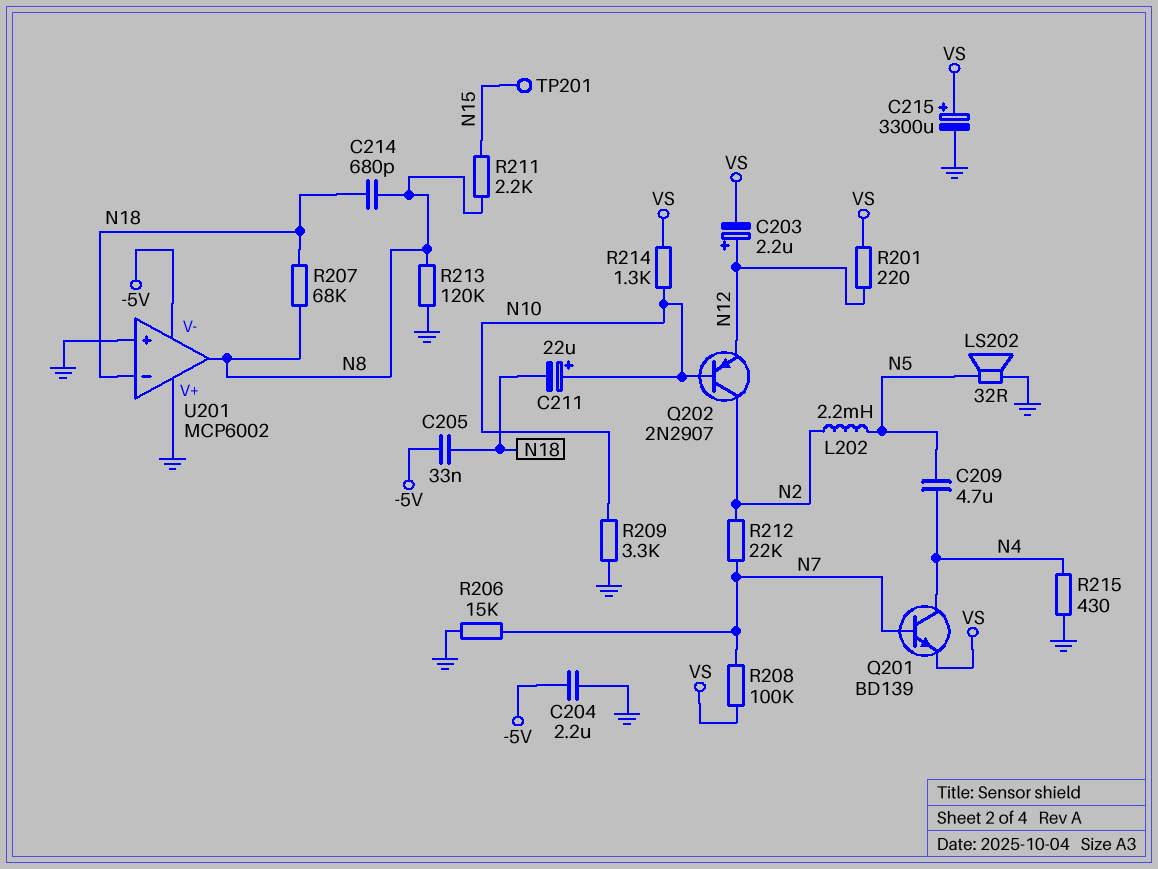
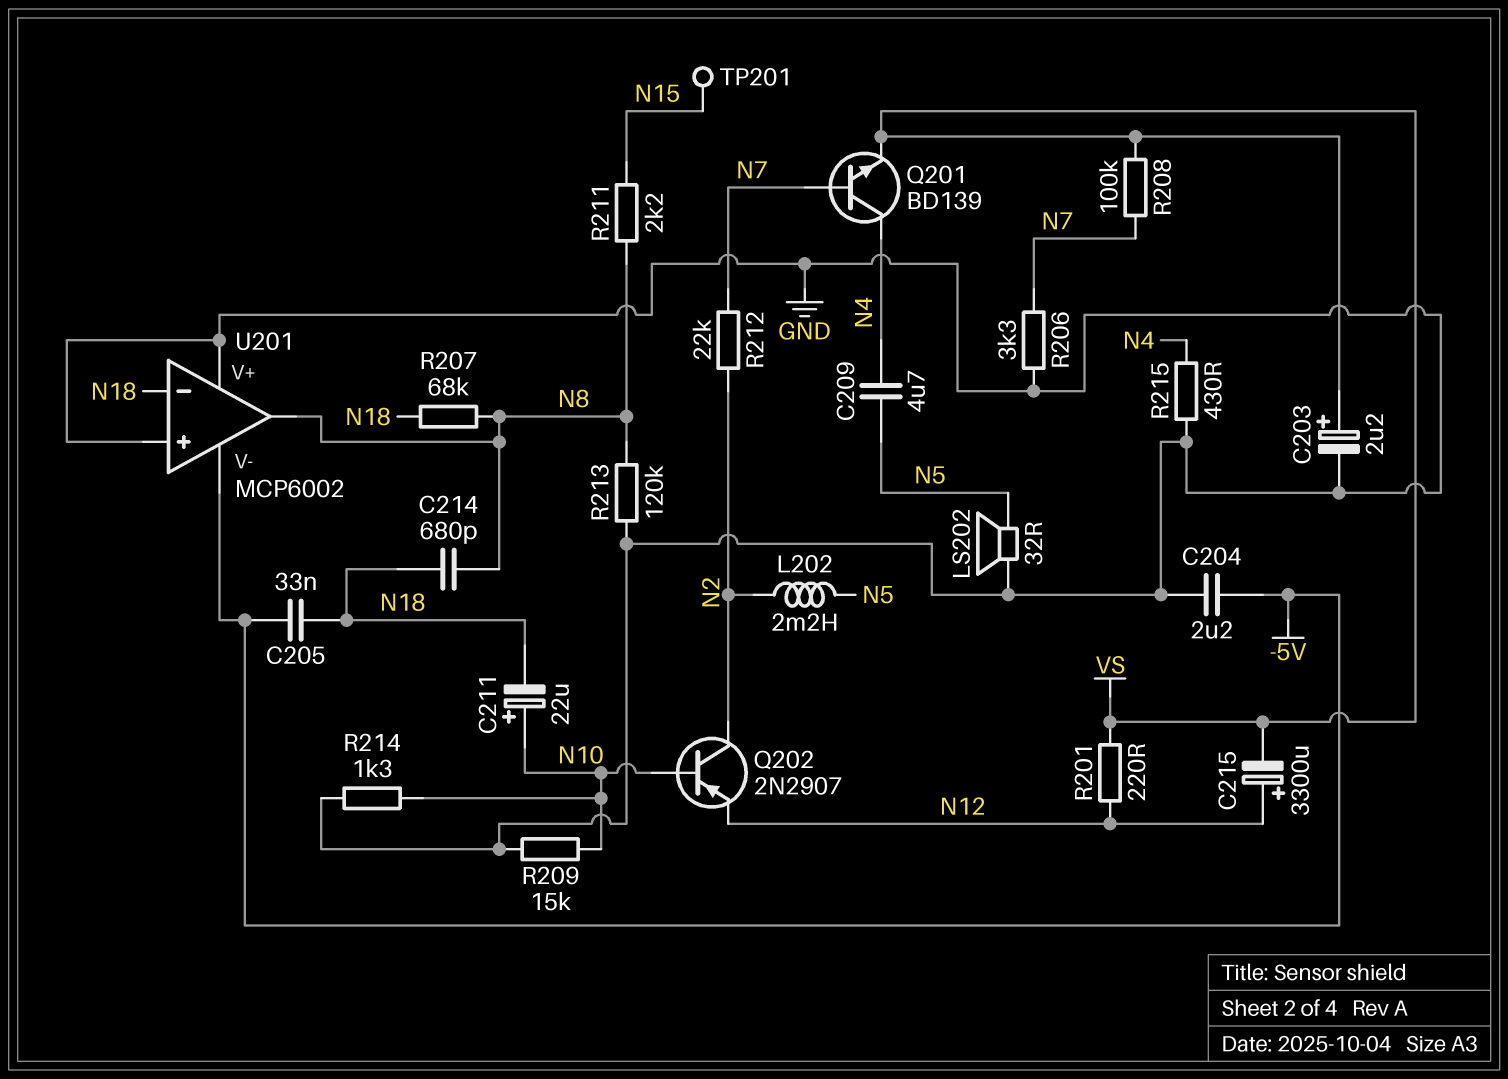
C203: 2.2uF (plus N12, minus VS) -> 2.2uF (plus VS, minus GND)
C215: 3300uF (plus VS, minus GND) -> 3300uF (plus N12, minus VS)
R206: 15k (GND, N7) -> 3.3k (GND, N7)
R209: 3.3k (GND, N10) -> 15k (GND, N10)
R214: 1.3k (N10, VS) -> 1.3k (GND, N10)

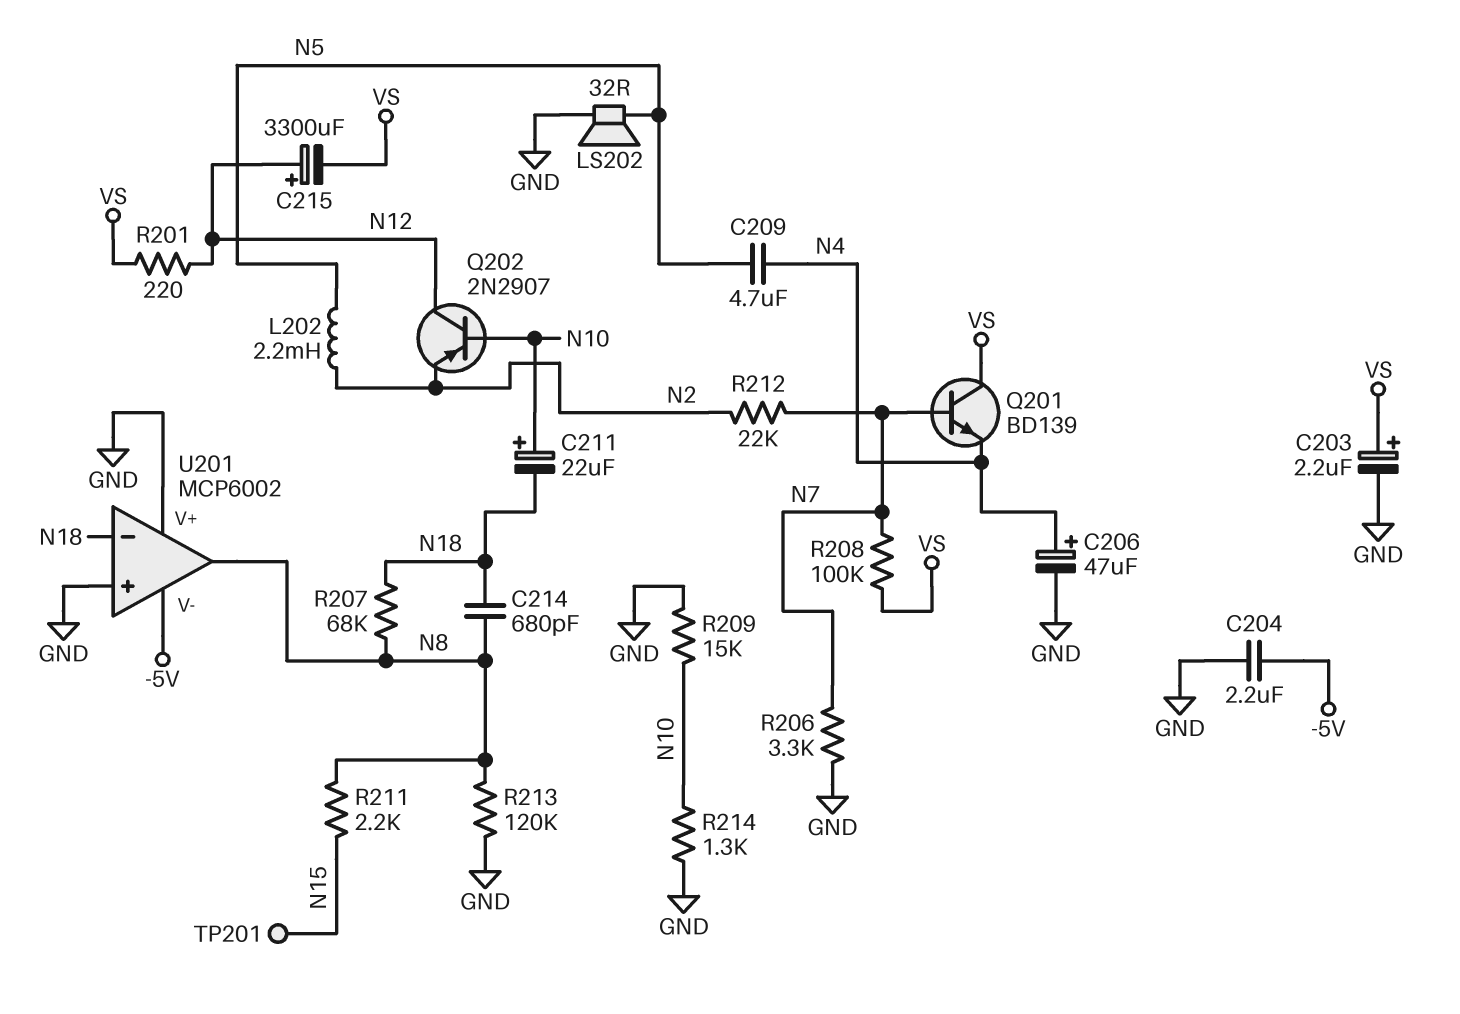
C205: 33nF (-5V, N18) -> none
C206: none -> 47uF (plus N4, minus GND)
Q201: NPN BD139 (B N7, C N4, E VS) -> NPN BD139 (B N7, C VS, E N4)
Q202: PNP 2N2907 (B N10, C N2, E N12) -> PNP 2N2907 (B N10, C N12, E N2)
R215: 430 (GND, N4) -> none

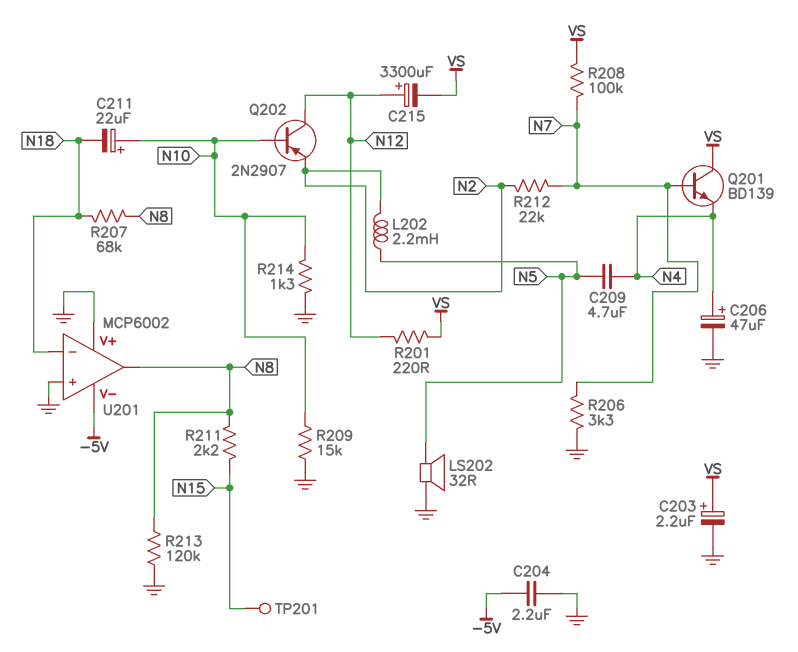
C214: 680pF (N8, N18) -> none

